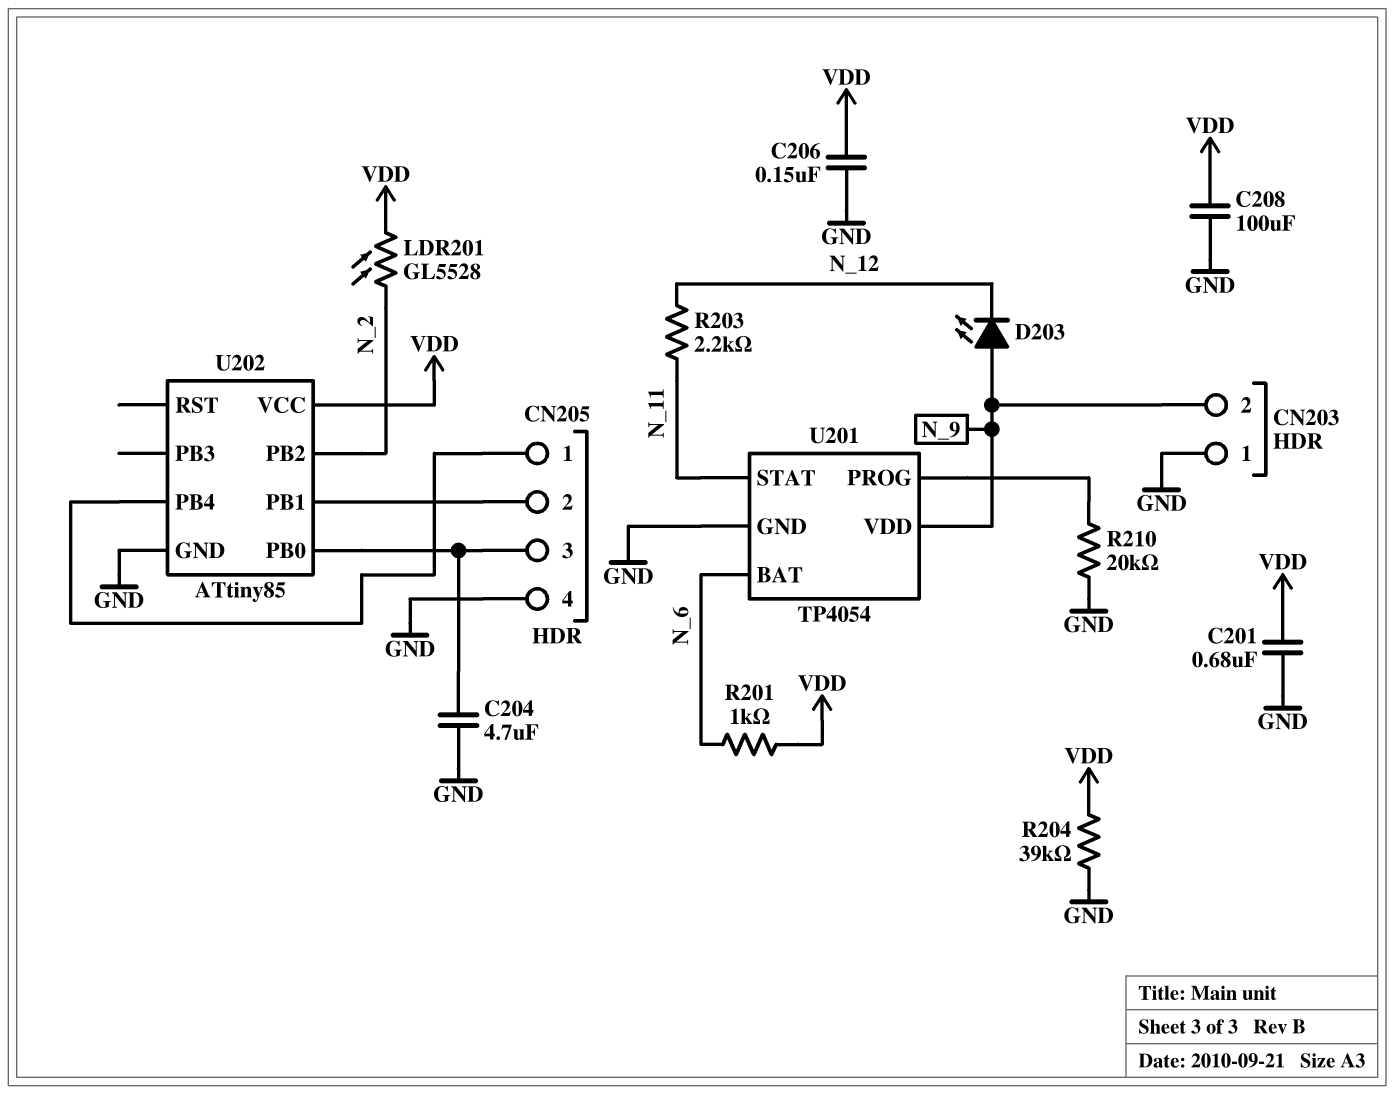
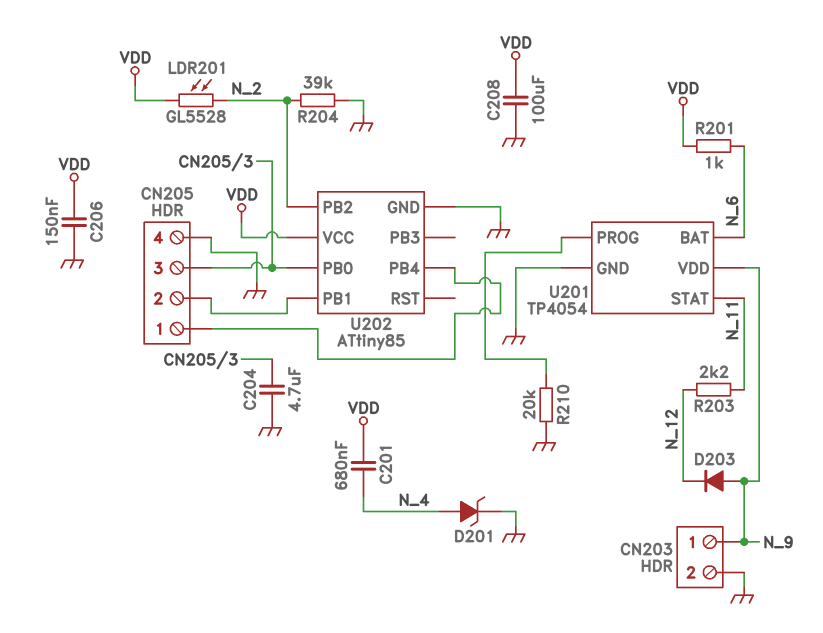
C201: 680nF (GND, VDD) -> 680nF (N_4, VDD)
CN203 pin 1: GND -> N_9
CN203 pin 2: N_9 -> GND
D201: none -> zener (A N_4, K GND)
D203: LED (A N_9, K N_12) -> diode (A N_9, K N_12)
R204: 39k (GND, VDD) -> 39k (GND, N_2)

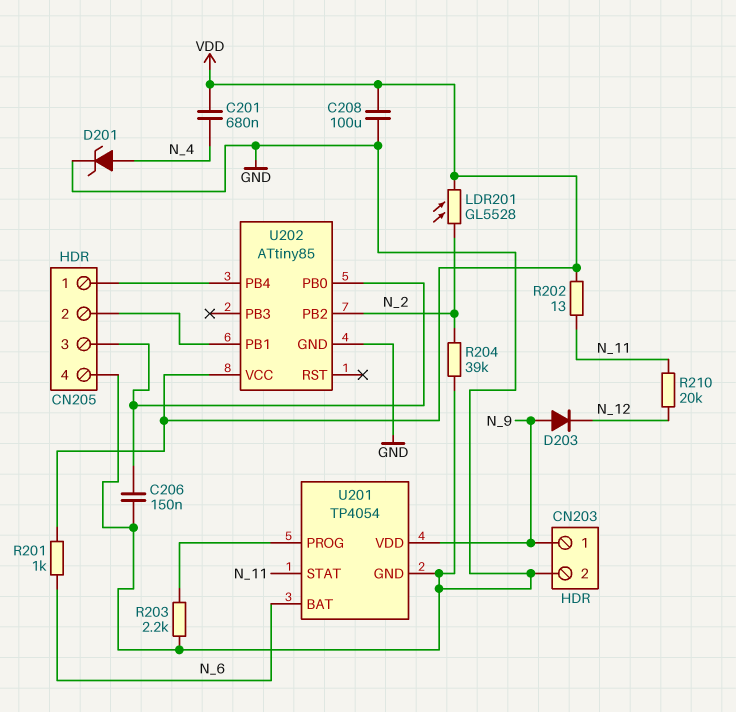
C204: 4.7uF (CN205/3, GND) -> none
C206: 150nF (GND, VDD) -> 150nF (CN205/3, GND)
R202: none -> 13 (N_11, VDD)
R203: 2.2k (N_11, N_12) -> 2.2k (GND, U201/PROG)
R210: 20k (GND, U201/PROG) -> 20k (N_11, N_12)

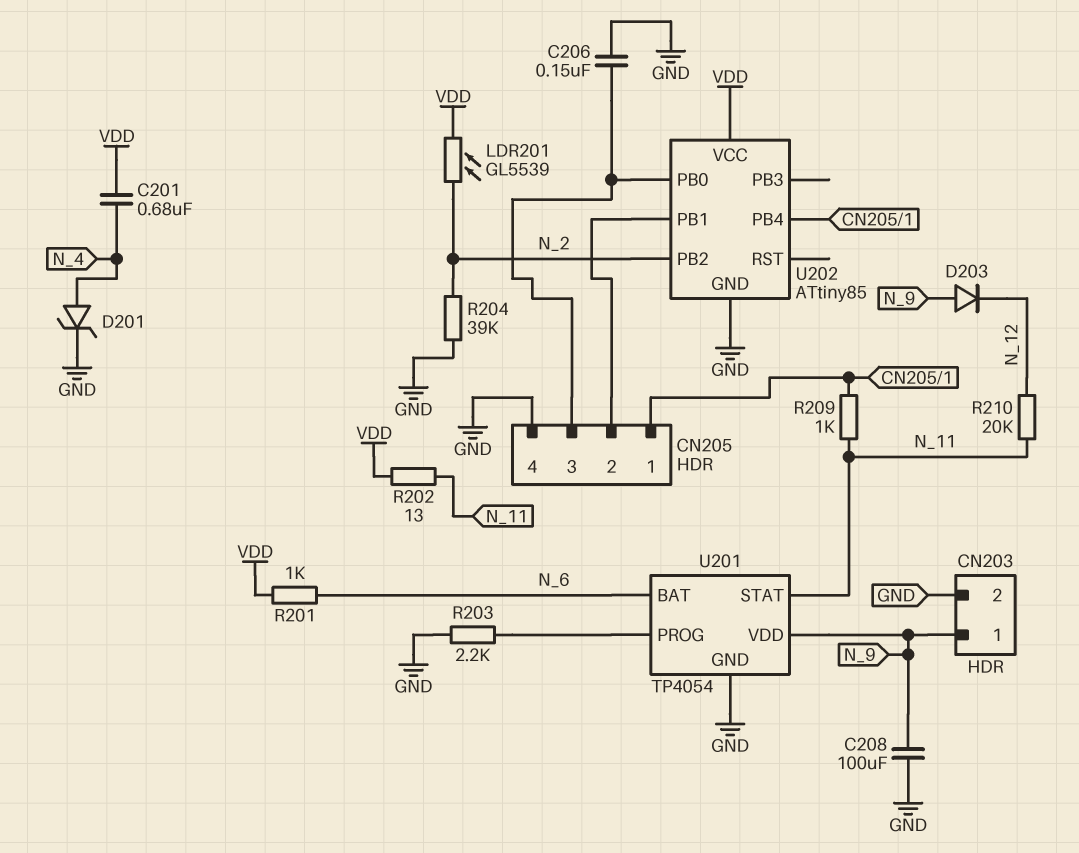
C208: 100uF (GND, VDD) -> 100uF (GND, N_9)
LDR201: GL5528 (N_2, VDD) -> GL5539 (N_2, VDD)
R209: none -> 1k (CN205/1, N_11)

